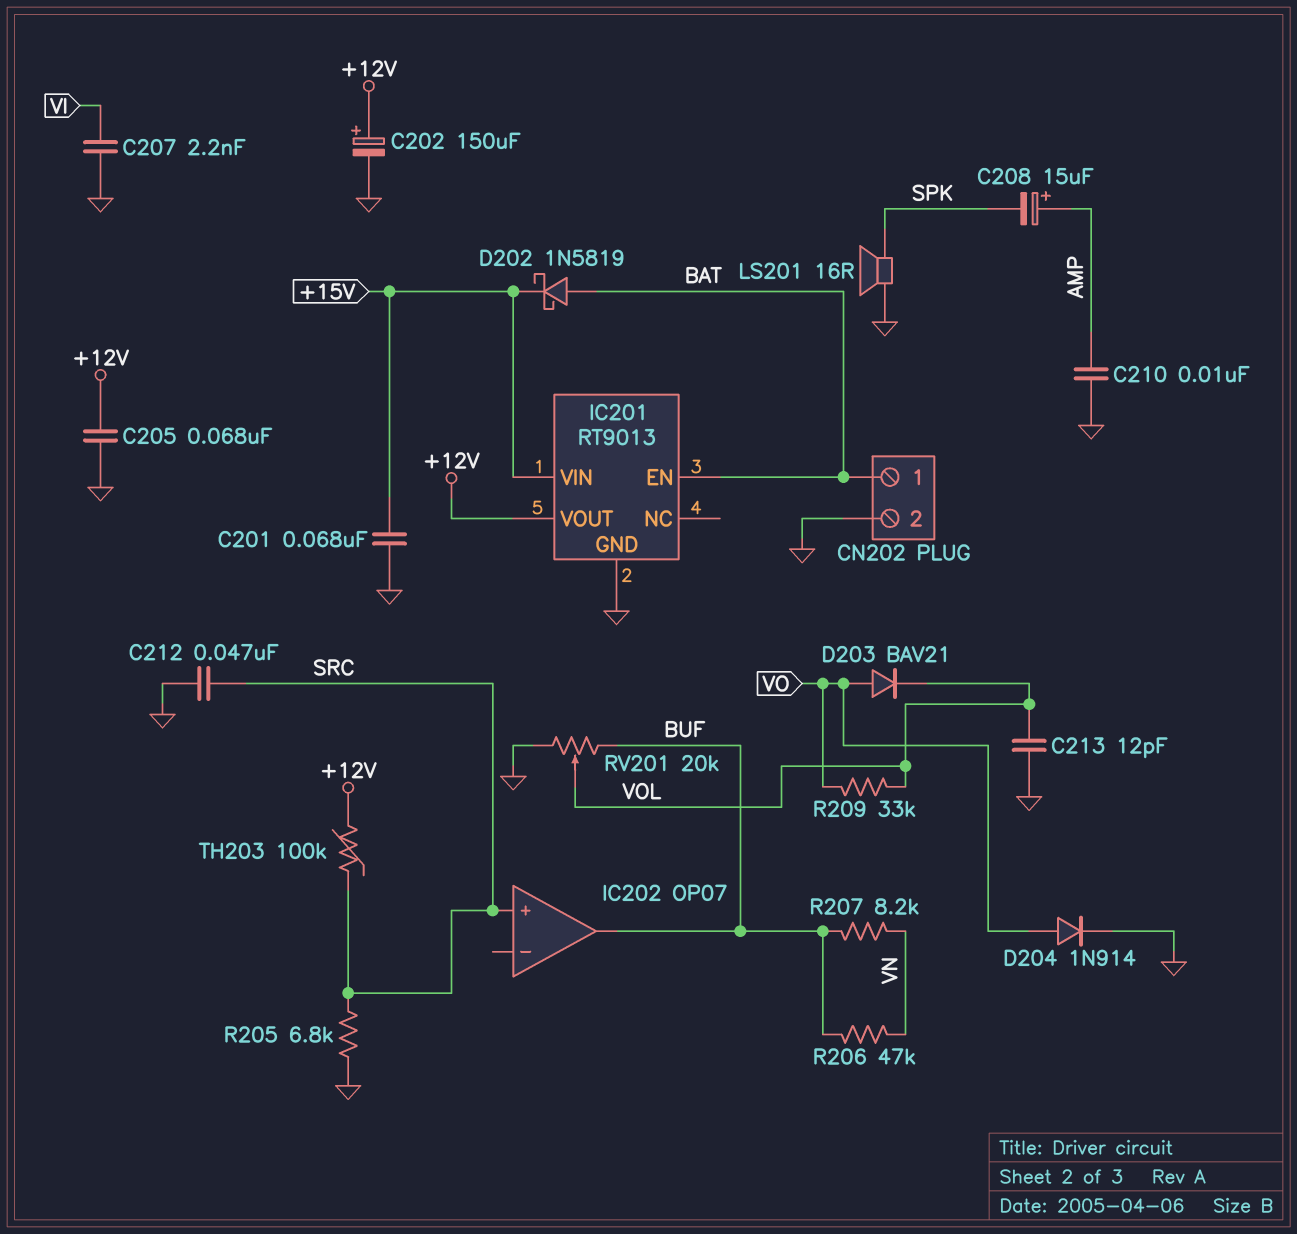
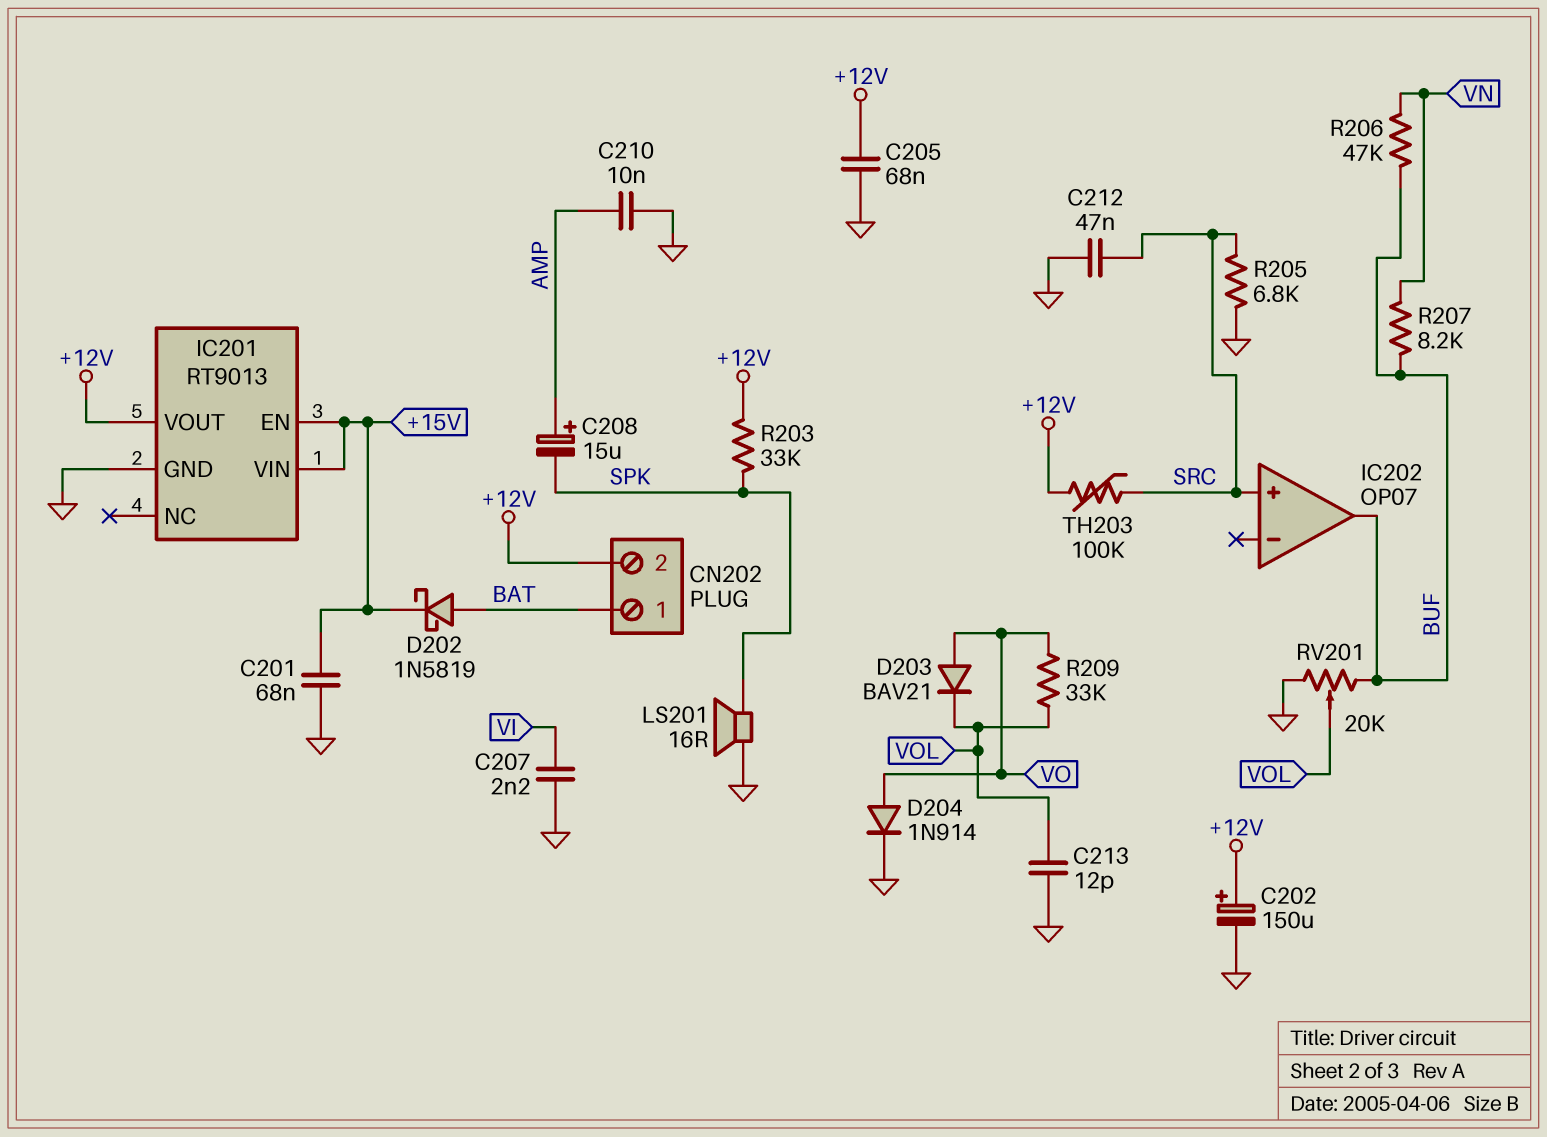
CN202 pin 2: GND -> +12V
IC201 pin EN: BAT -> +15V
R203: none -> 33k (+12V, SPK)

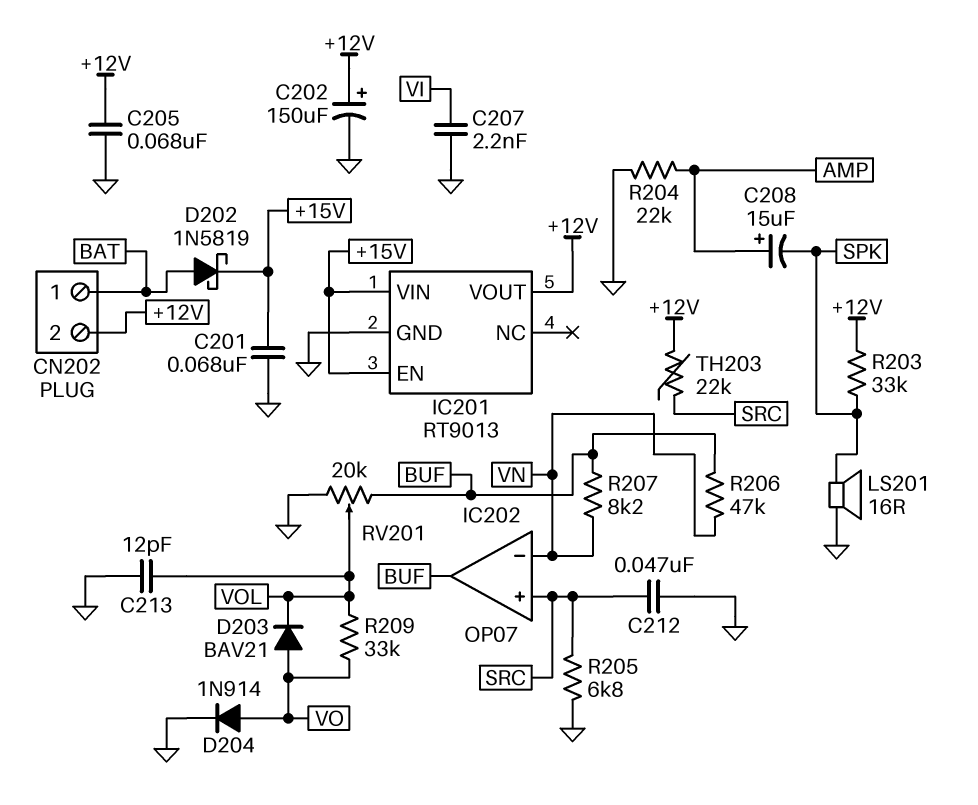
C210: 10nF (AMP, GND) -> none
IC202 pin in-: none -> VN
R204: none -> 22k (AMP, GND)
TH203: 100k (+12V, SRC) -> 22k (+12V, SRC)

